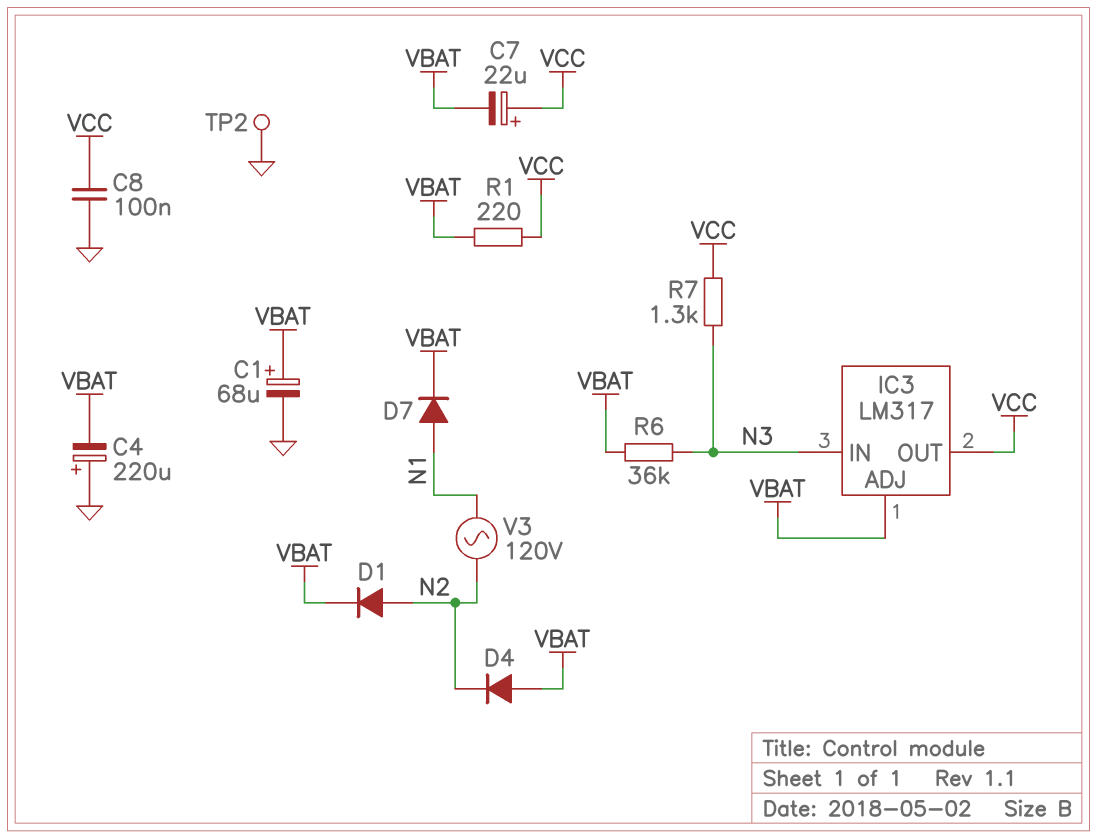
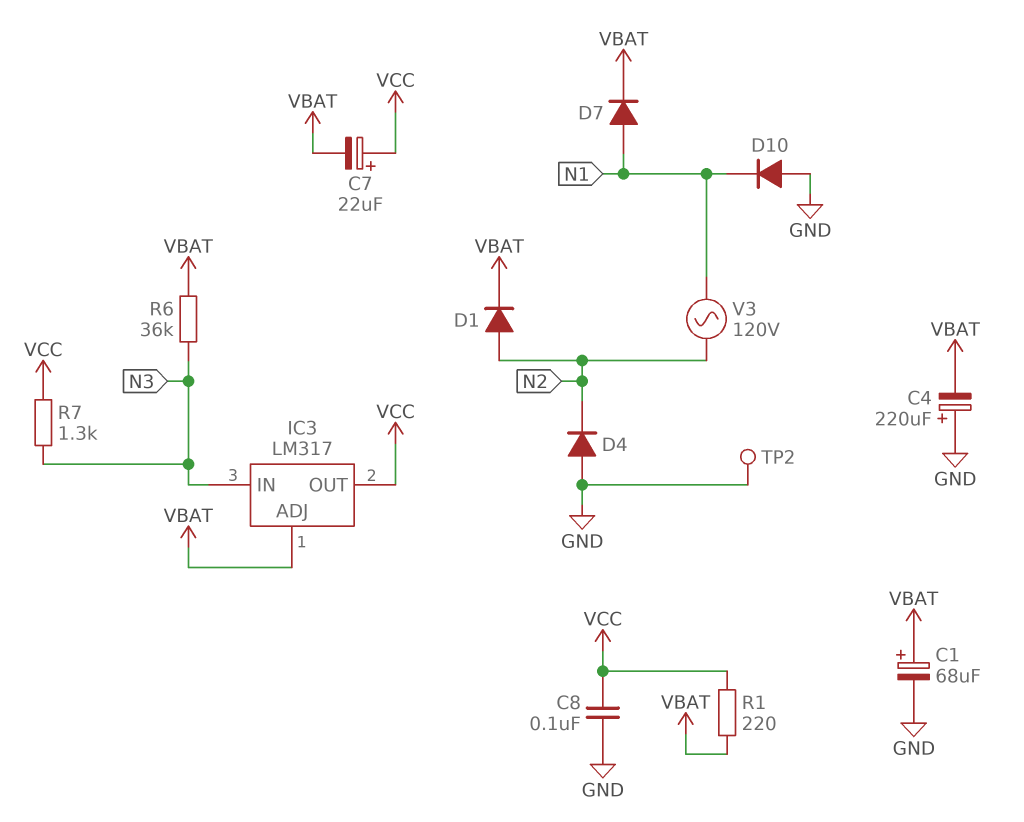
D4: diode (A VBAT, K N2) -> diode (A GND, K N2)
D10: none -> diode (A GND, K N1)

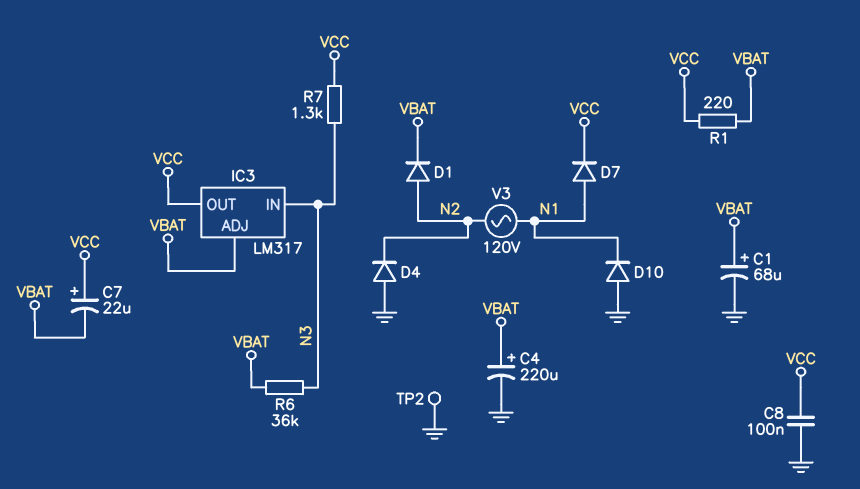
C4: 220uF (plus GND, minus VBAT) -> 220uF (plus VBAT, minus GND)
D7: diode (A N1, K VBAT) -> diode (A N1, K VCC)

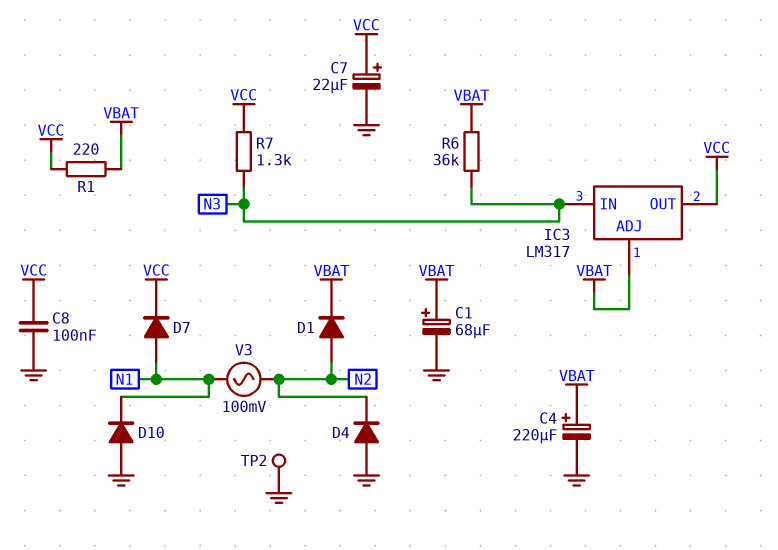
C7: 22uF (plus VCC, minus VBAT) -> 22uF (plus VCC, minus GND)
V3: AC 120V (N1, N2) -> AC 100mV (N1, N2)

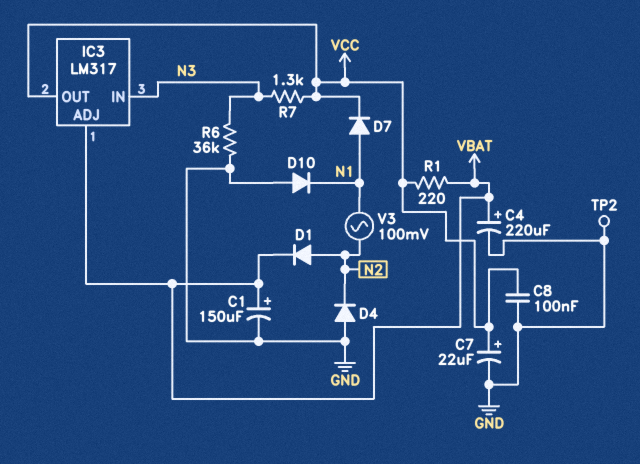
C1: 68uF (plus VBAT, minus GND) -> 150uF (plus VBAT, minus GND)
R6: 36k (N3, VBAT) -> 36k (GND, N3)

